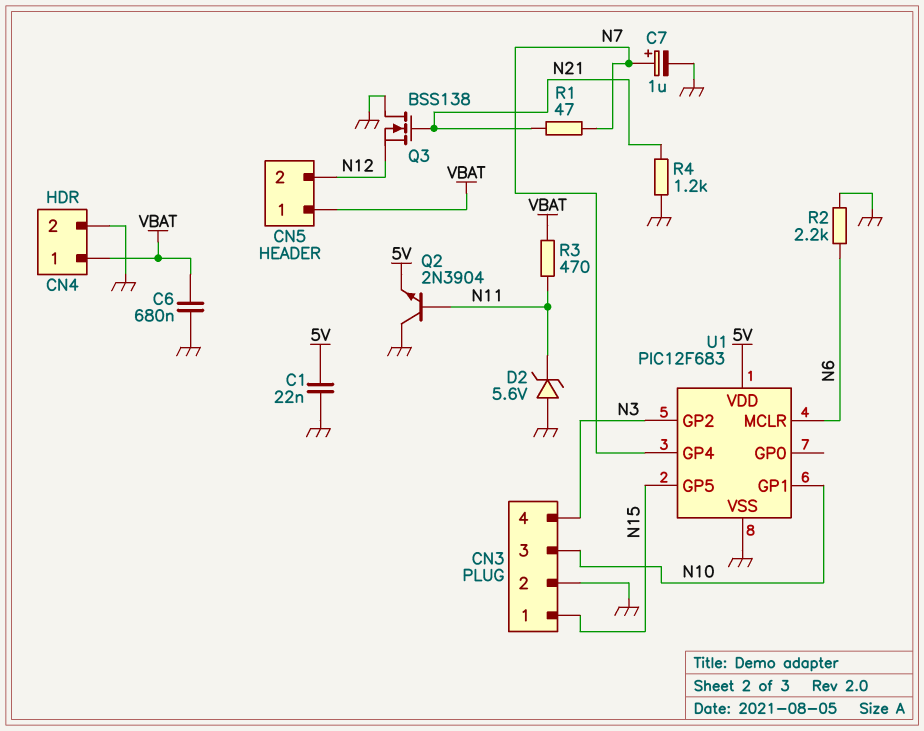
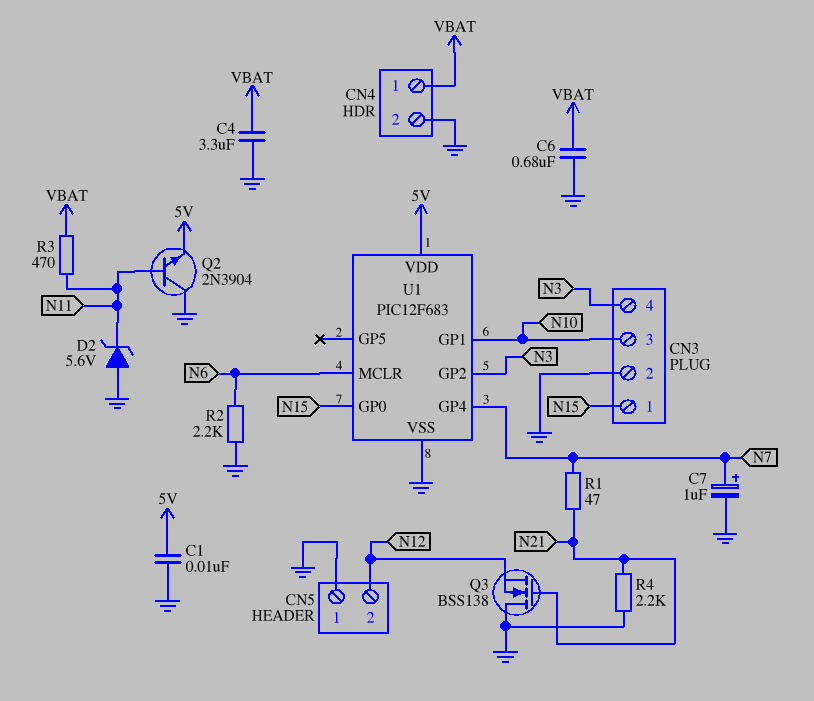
C1: 22nF (5V, GND) -> 10nF (5V, GND)
C4: none -> 3.3uF (GND, VBAT)
CN5 pin 1: VBAT -> GND
R4: 1.2k (GND, N21) -> 2.2k (GND, N21)
U1 pin GP0: none -> N15
U1 pin GP5: N15 -> none

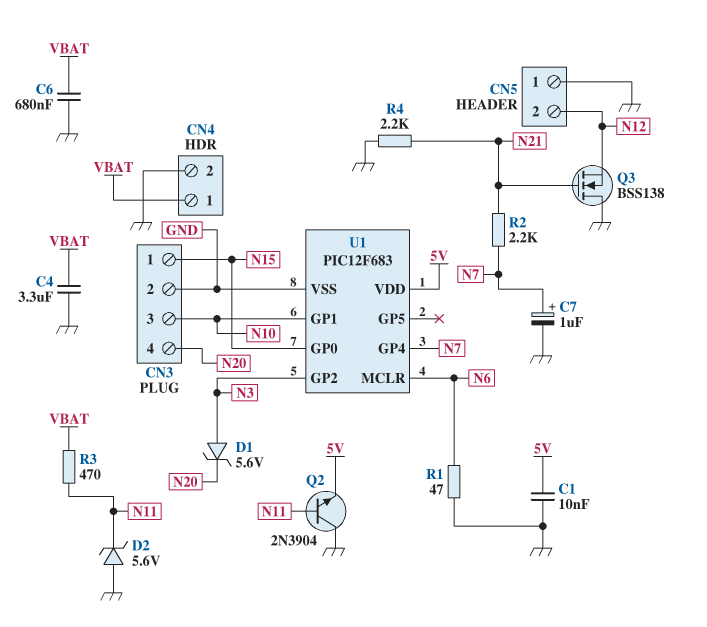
CN3 pin 4: N3 -> N20
D1: none -> zener 5.6V (A N3, K N20)
R1: 47 (N7, N21) -> 47 (GND, N6)
R2: 2.2k (GND, N6) -> 2.2k (N7, N21)

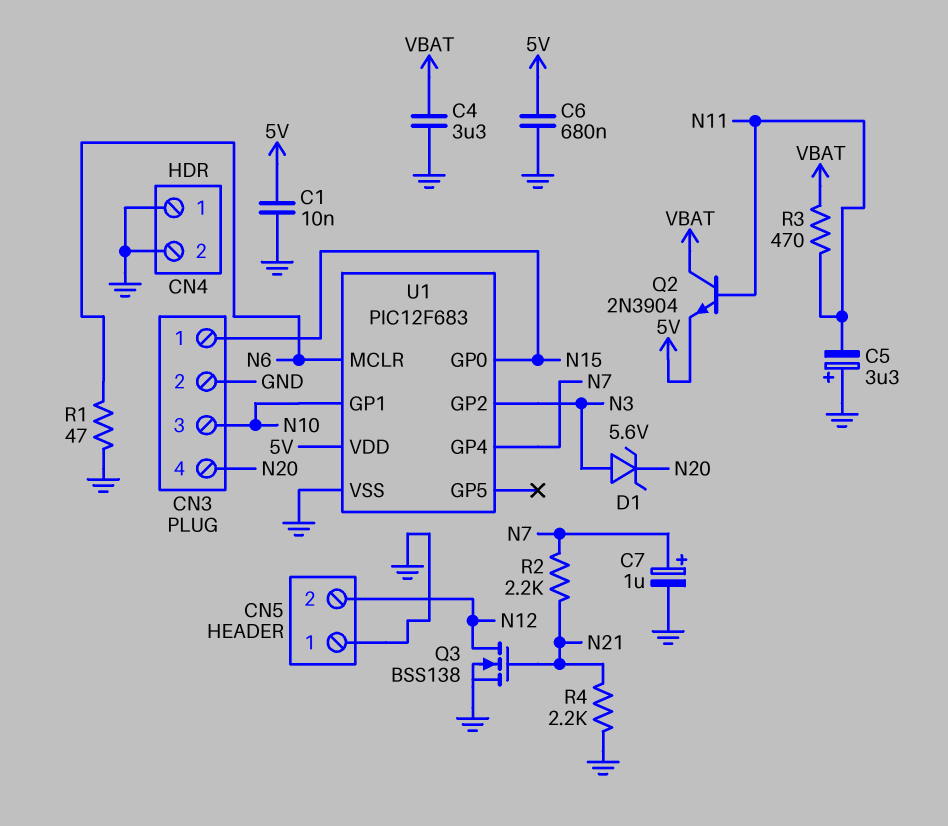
C5: none -> 3.3uF (plus GND, minus N11)
C6: 680nF (GND, VBAT) -> 680nF (5V, GND)
CN4 pin 1: VBAT -> GND
D2: zener 5.6V (A GND, K N11) -> none
Q2: NPN 2N3904 (B N11, C GND, E 5V) -> NPN 2N3904 (B N11, C VBAT, E 5V)
Q3: NMOS BSS138 (G N21, D GND, S N12) -> NMOS BSS138 (G N21, D N12, S GND)

